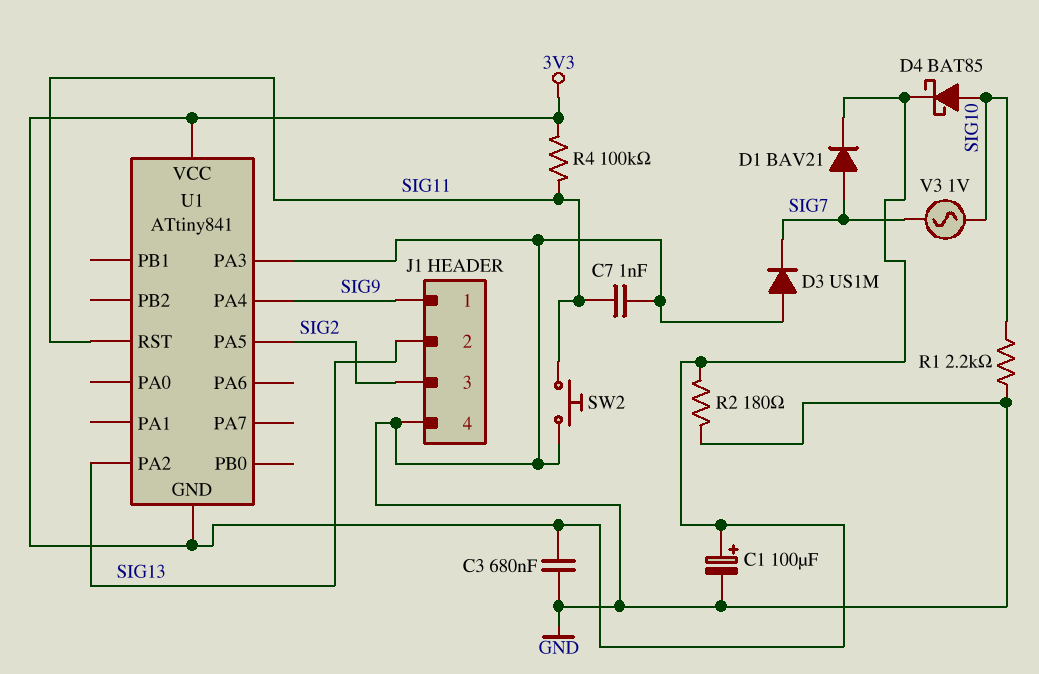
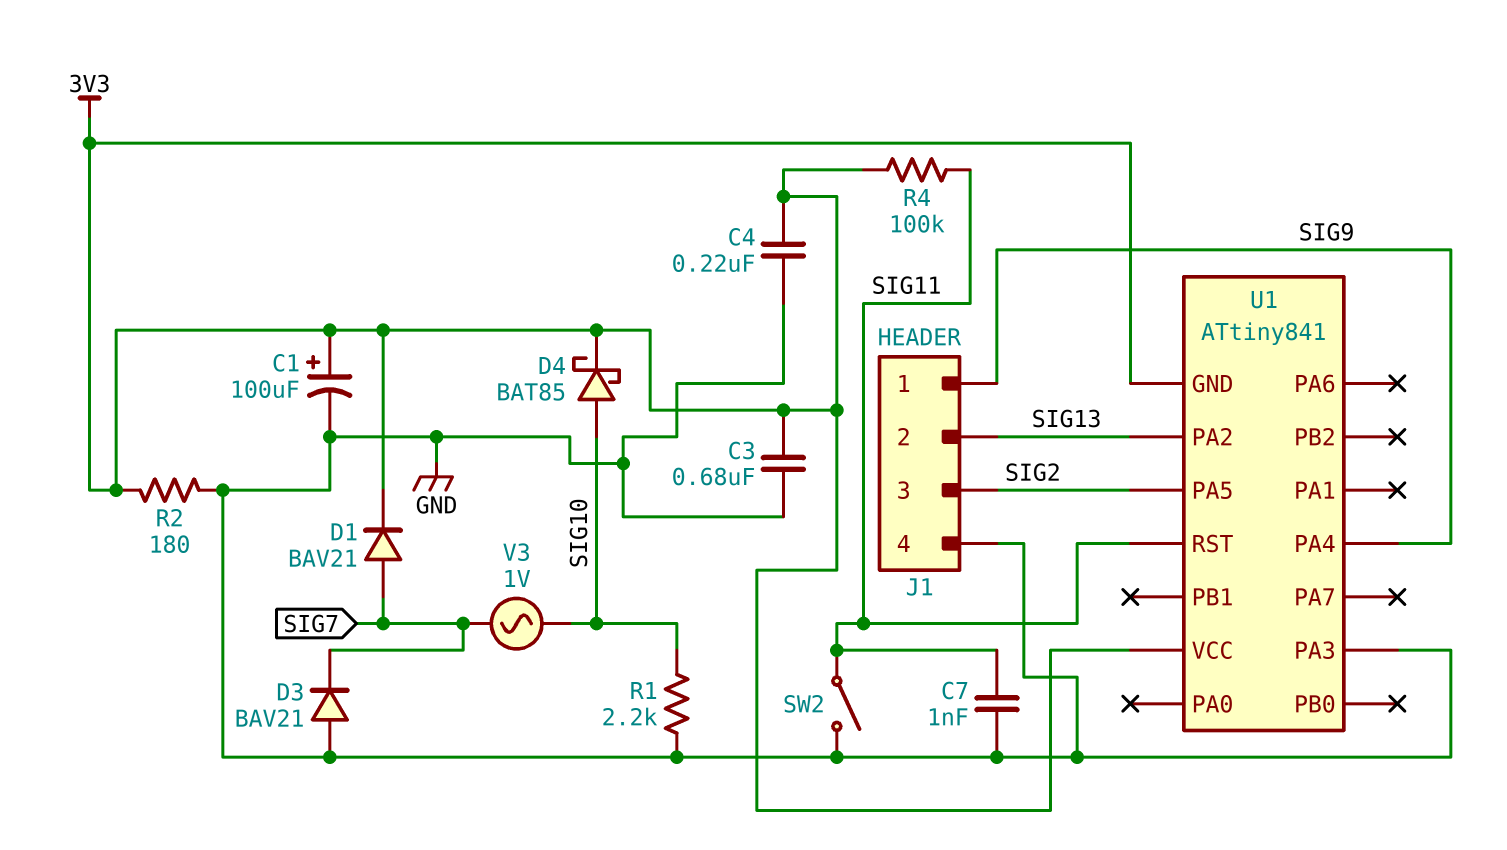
C4: none -> 220nF (3V3, GND)
D3: diode US1M (A GND, K SIG7) -> diode BAV21 (A GND, K SIG7)
SW2: button (GND, SIG11) -> switch (GND, SIG11)

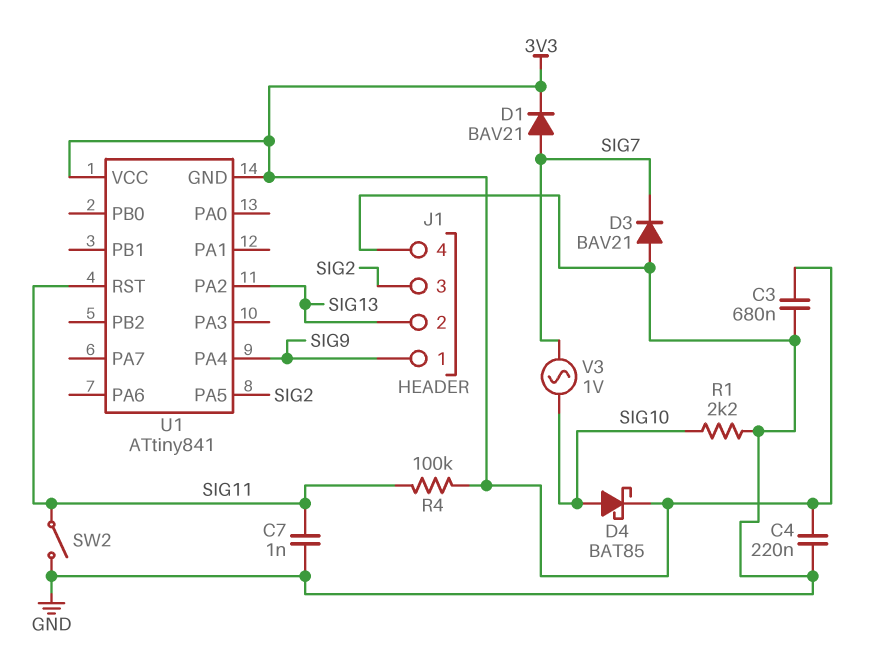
C1: 100uF (plus 3V3, minus GND) -> none
R2: 180 (3V3, GND) -> none
U1 pin PA3: GND -> none

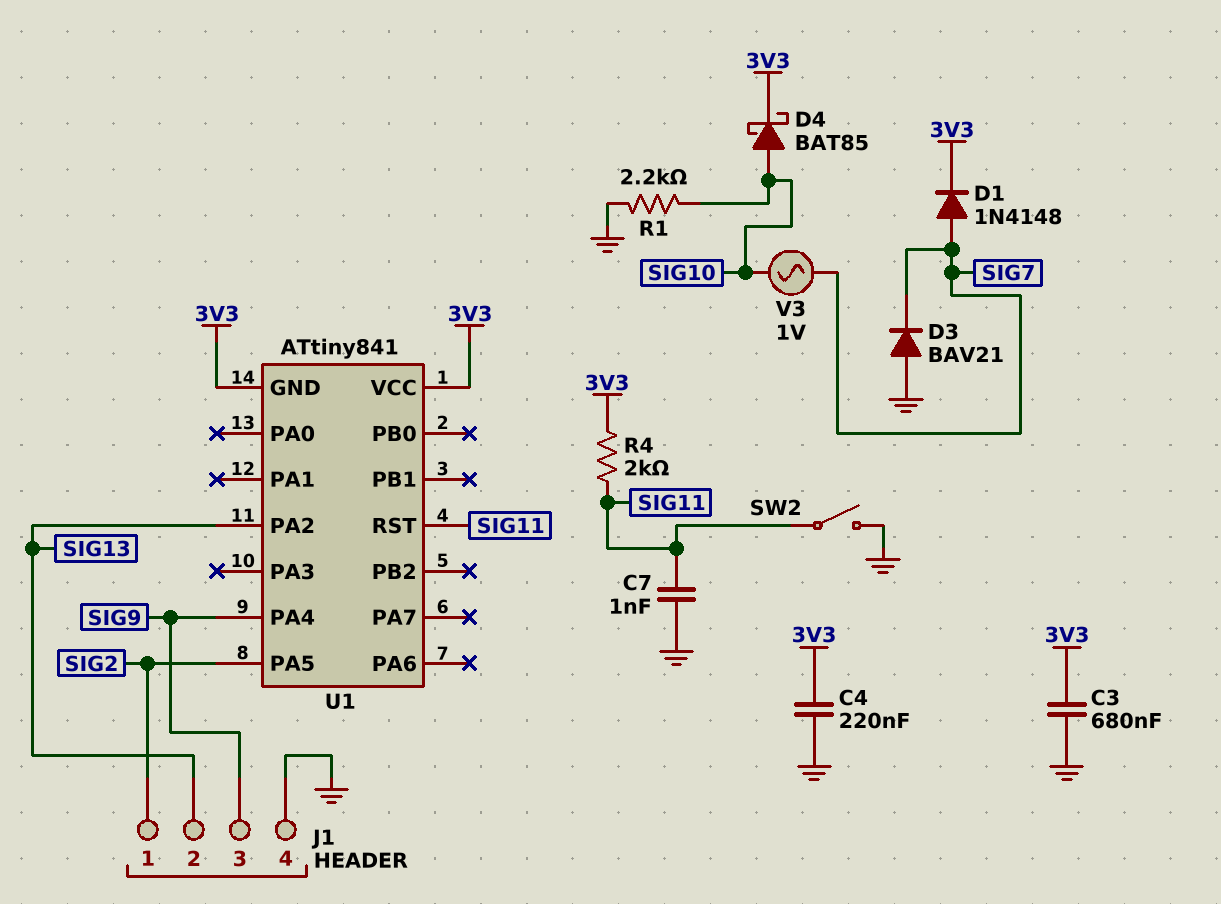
D1: diode BAV21 (A SIG7, K 3V3) -> diode 1N4148 (A SIG7, K 3V3)
J1 pin 1: SIG9 -> SIG2
J1 pin 3: SIG2 -> SIG9
R4: 100k (3V3, SIG11) -> 2k (3V3, SIG11)

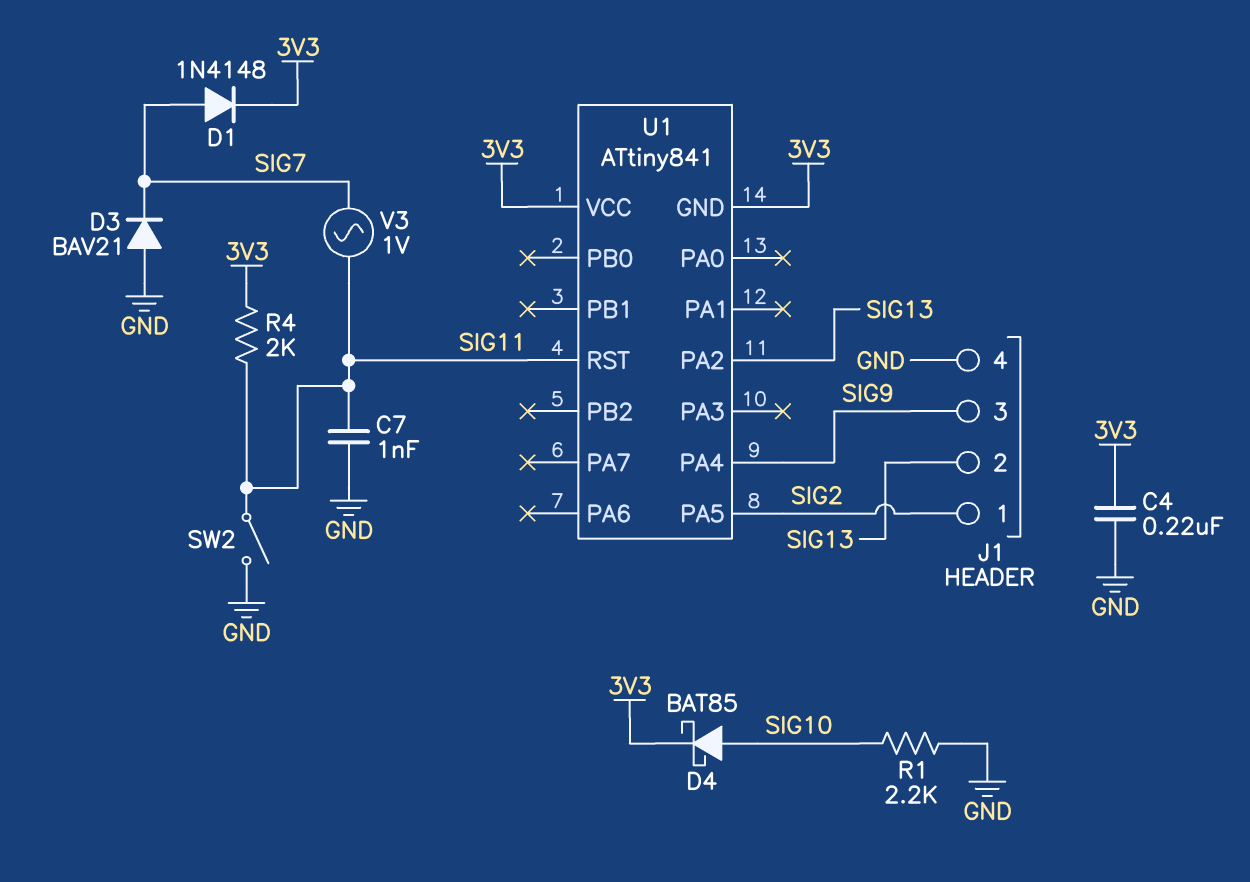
C3: 680nF (3V3, GND) -> none
V3: AC 1V (SIG7, SIG10) -> AC 1V (SIG7, SIG11)

